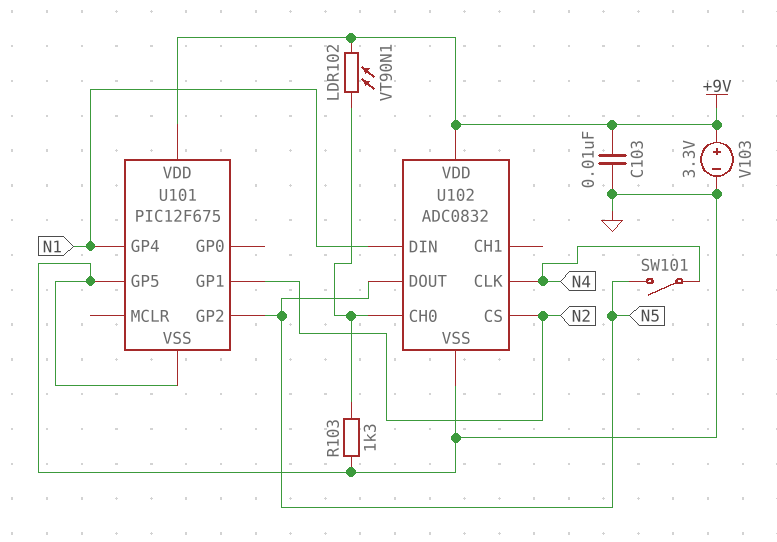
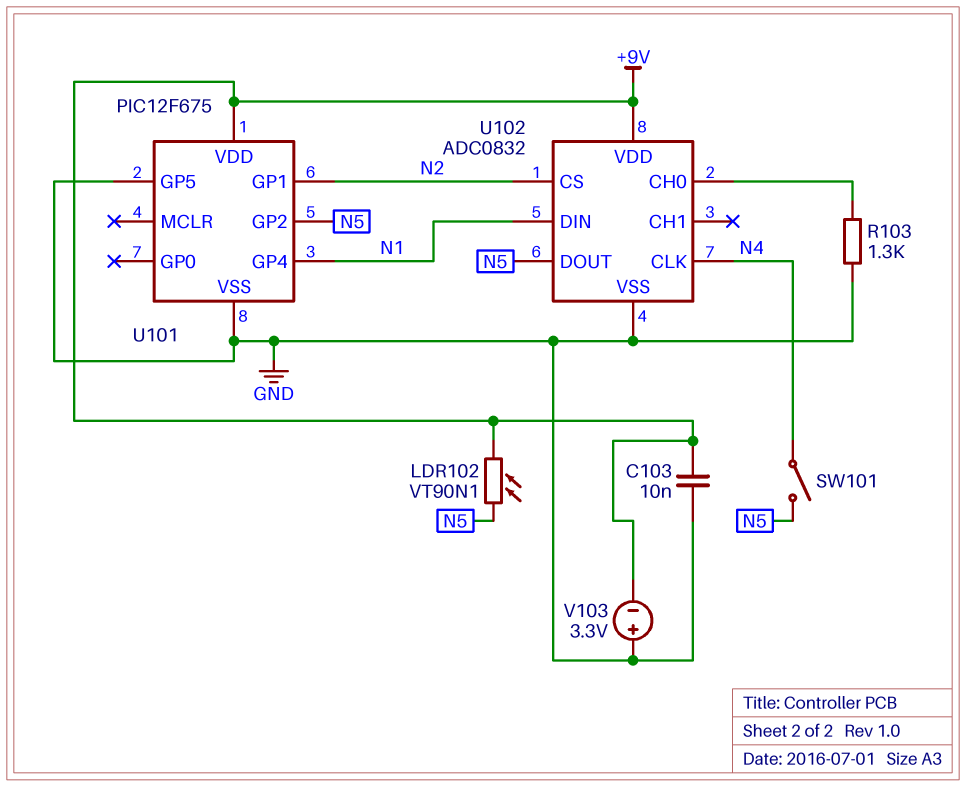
LDR102: VT90N1 (+9V, U102/CH0) -> VT90N1 (+9V, N5)
V103: 3.3V (plus +9V, minus GND) -> 3.3V (plus GND, minus +9V)

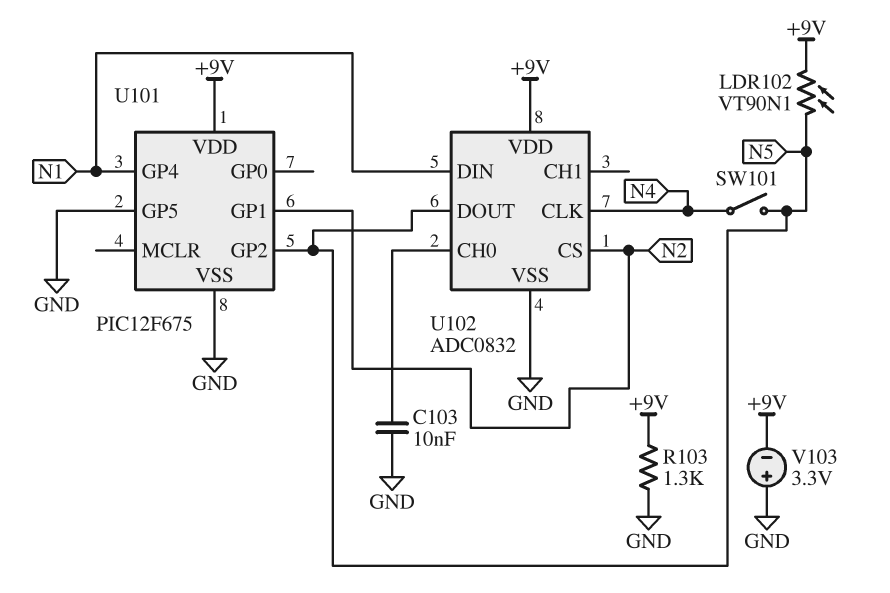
C103: 10nF (+9V, GND) -> 10nF (GND, U102/CH0)
R103: 1.3k (GND, U102/CH0) -> 1.3k (+9V, GND)

